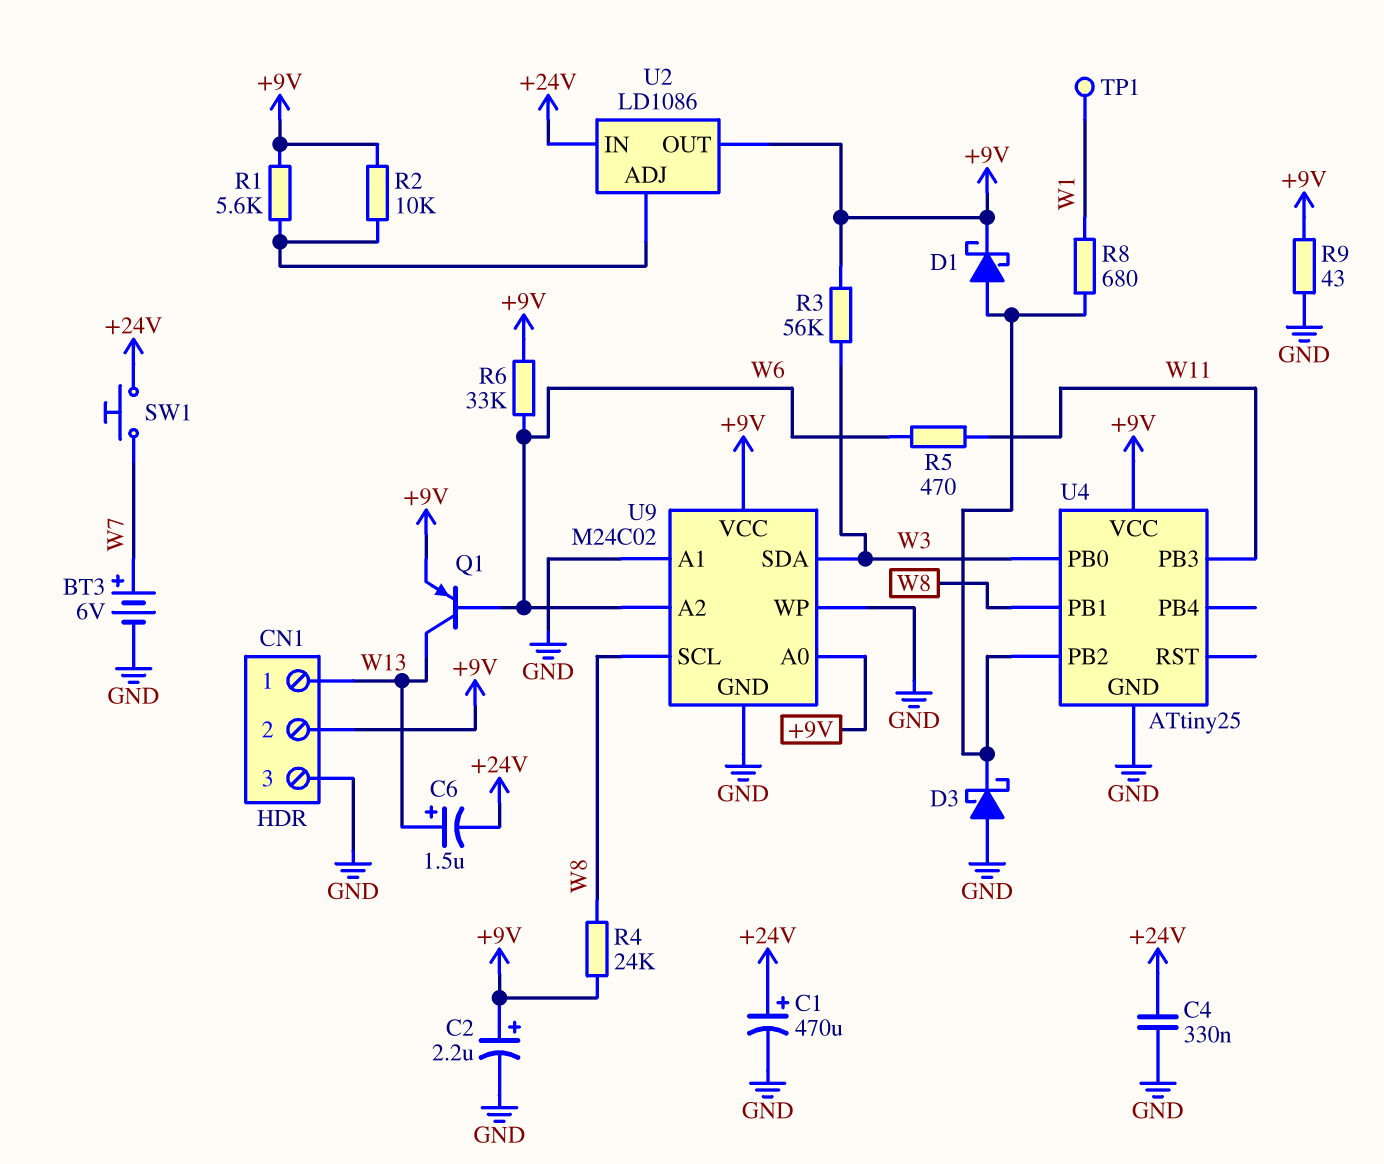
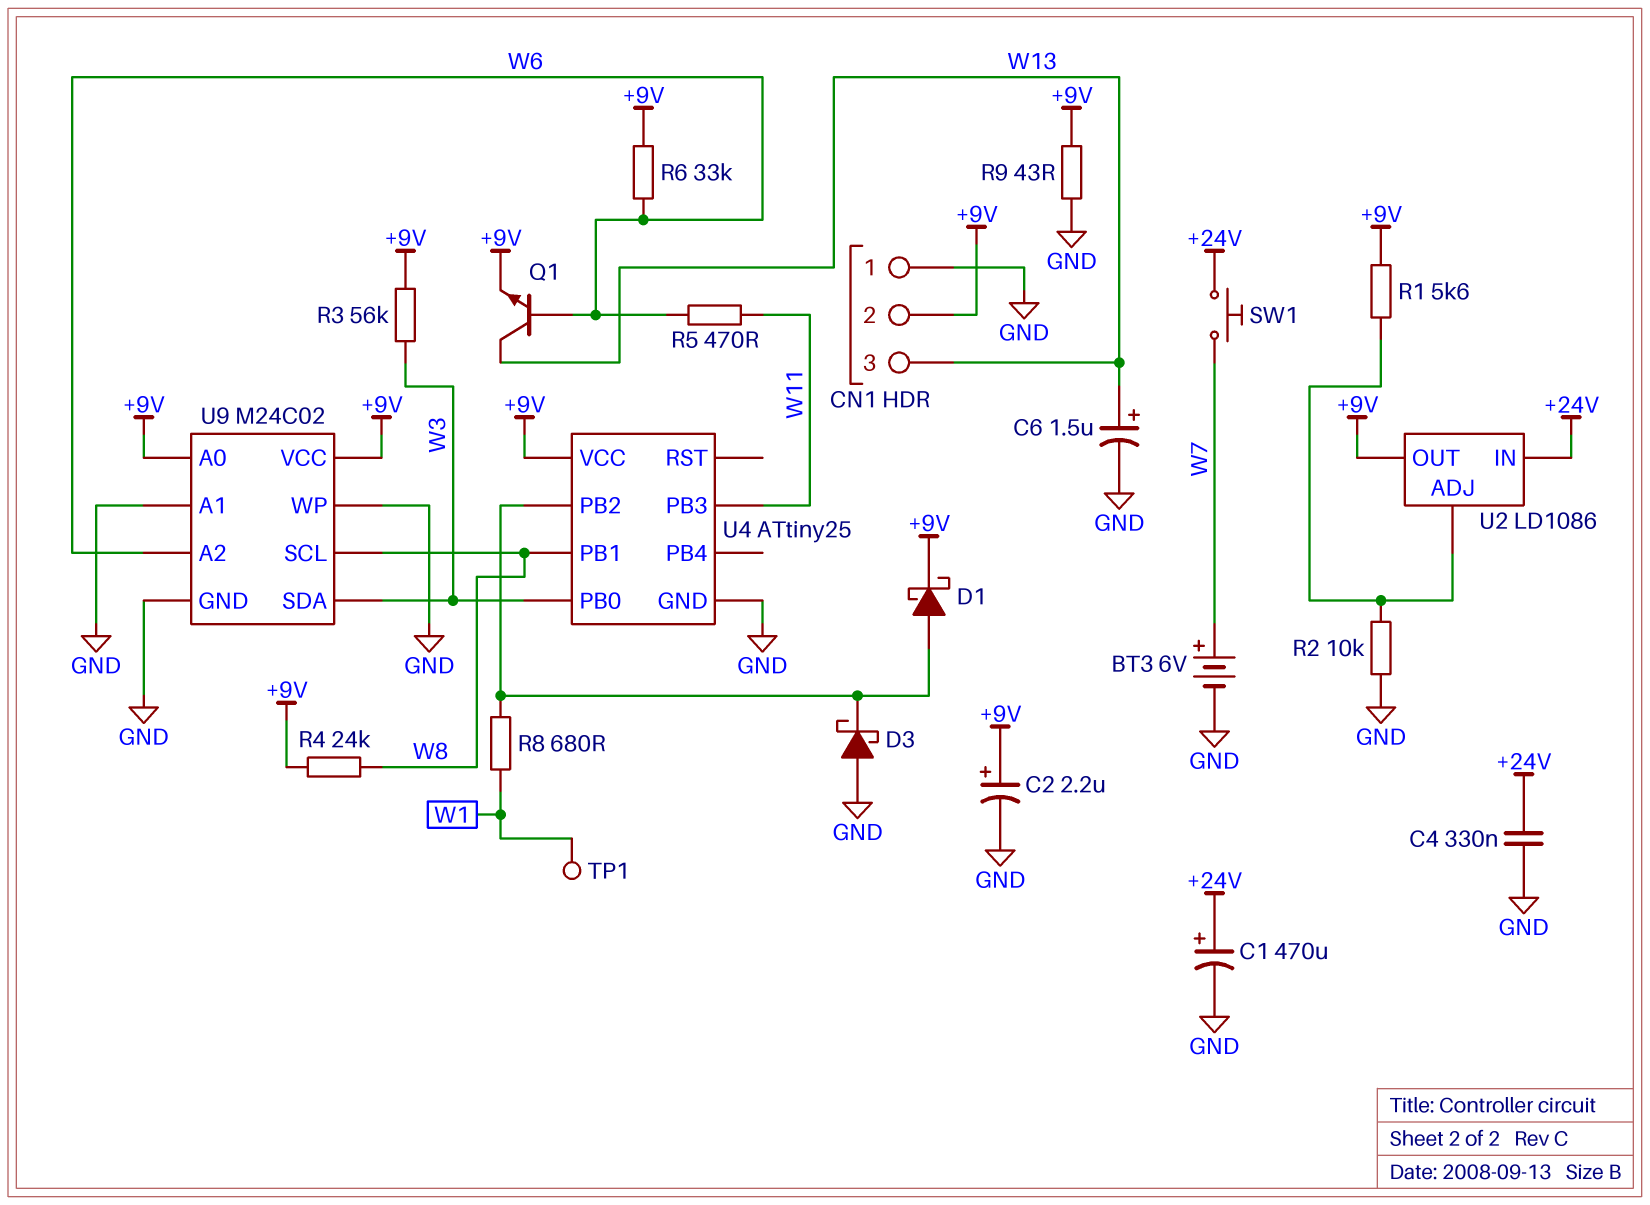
C6: 1.5uF (plus W13, minus +24V) -> 1.5uF (plus W13, minus GND)
CN1 pin 1: W13 -> GND
CN1 pin 3: GND -> W13
Q1: PNP (B W6, C W13, E +9V) -> NPN (B W6, C W13, E +9V)
R2: 10k (+9V, U2/ADJ) -> 10k (GND, U2/ADJ)

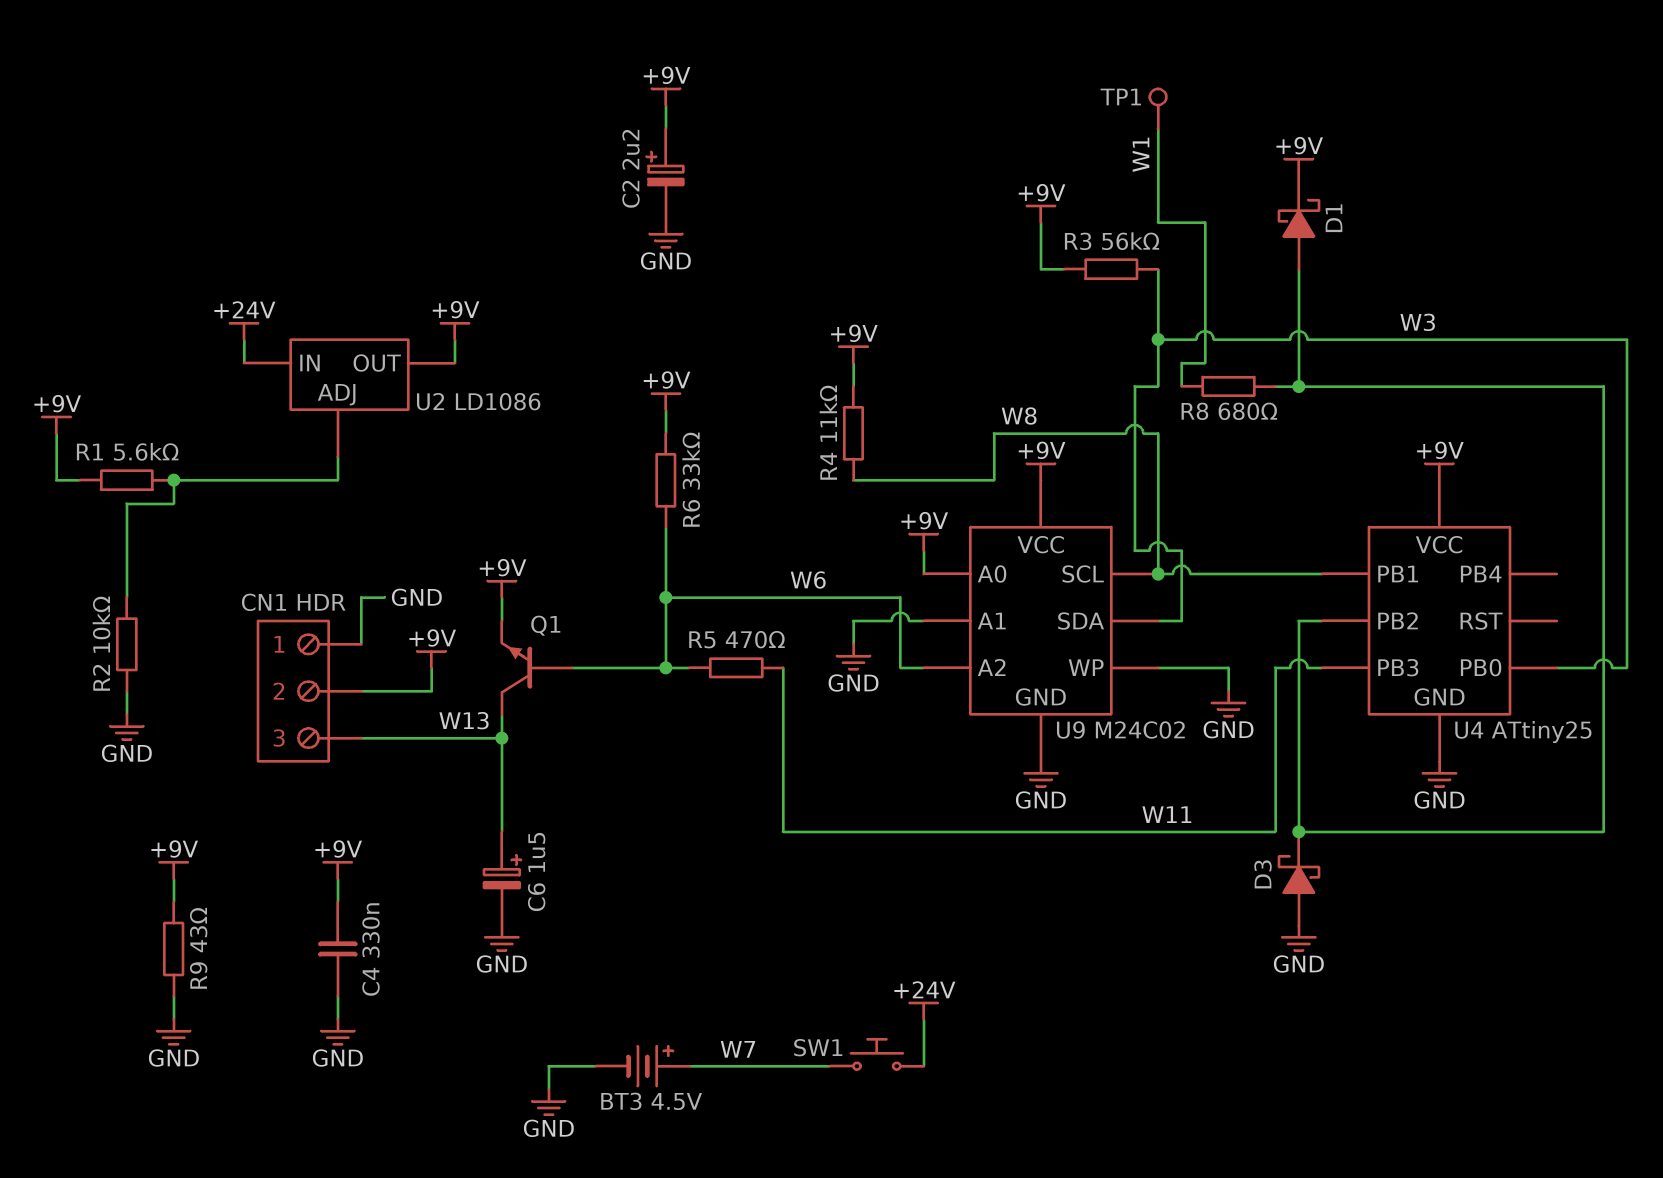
BT3: 6V (plus W7, minus GND) -> 4.5V (plus W7, minus GND)
C1: 470uF (plus +24V, minus GND) -> none
C4: 330nF (+24V, GND) -> 330nF (+9V, GND)
R4: 24k (+9V, W8) -> 11k (+9V, W8)

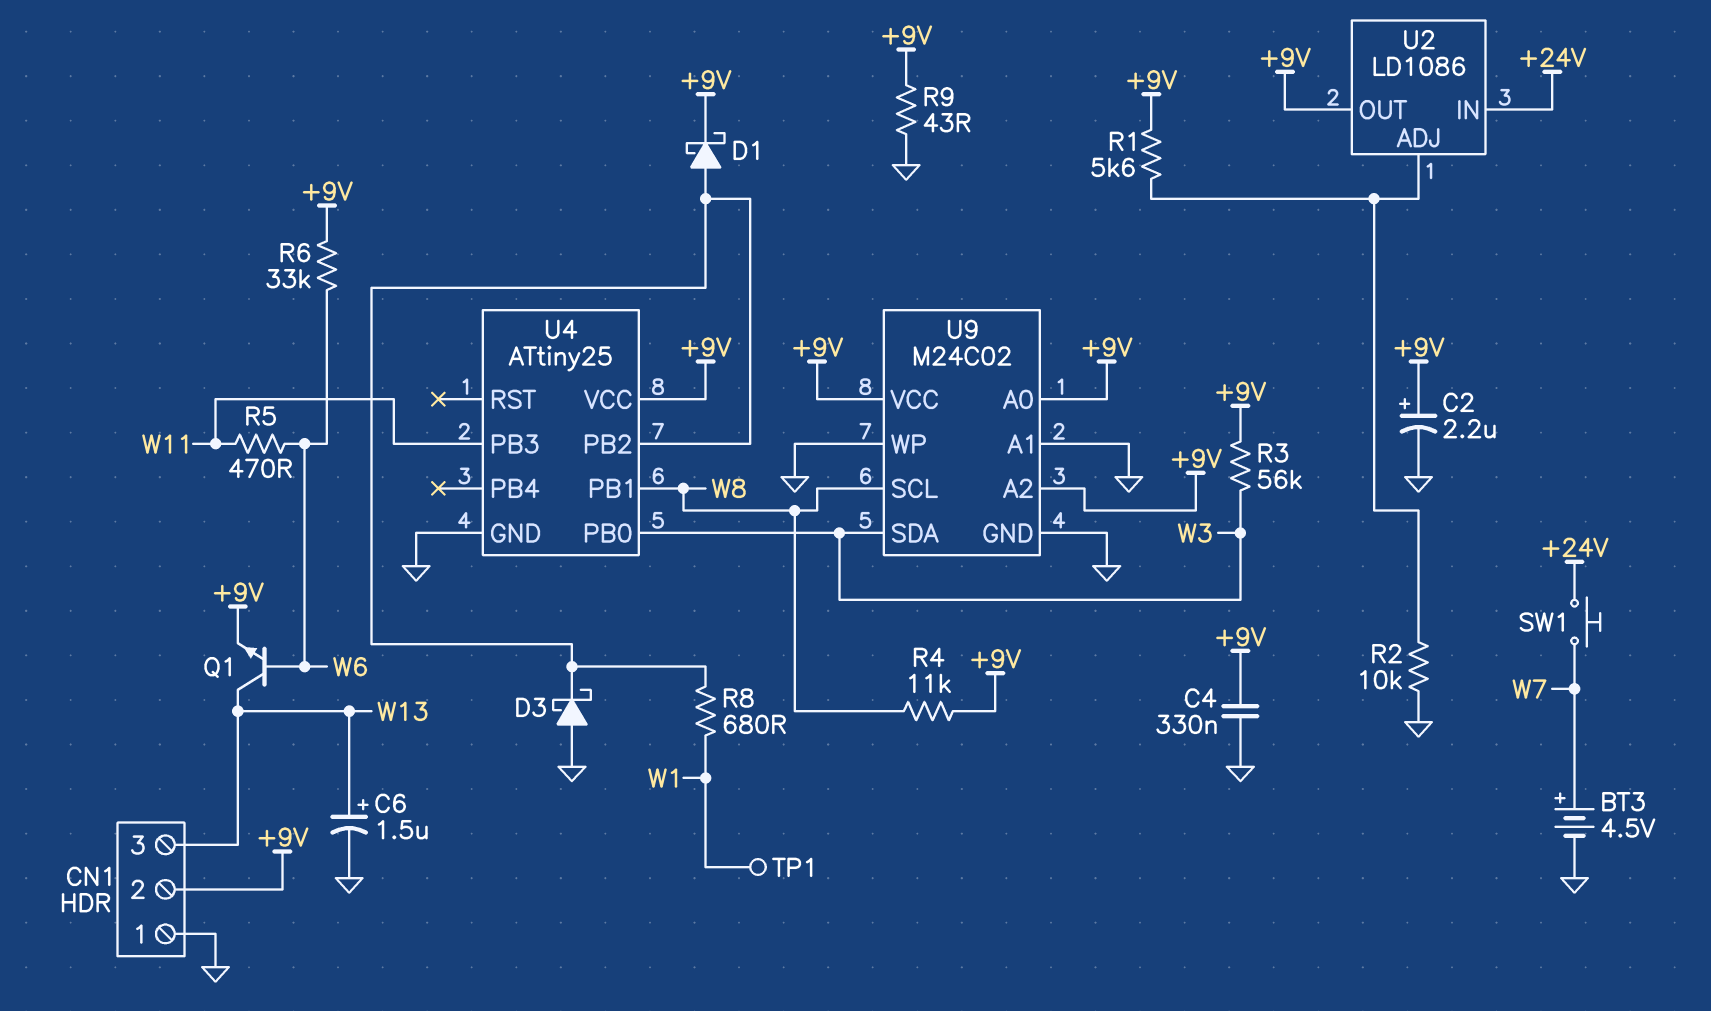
U9 pin A2: W6 -> +9V

